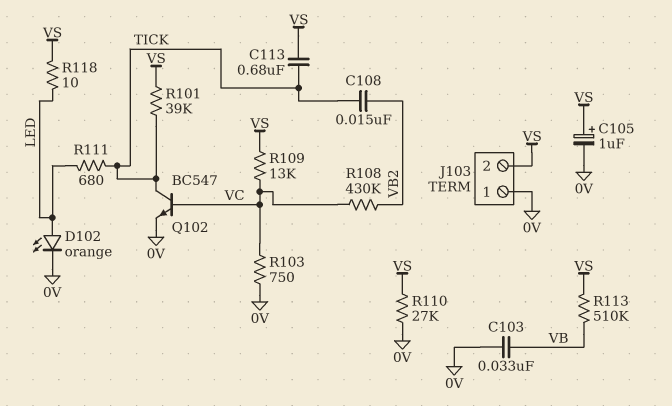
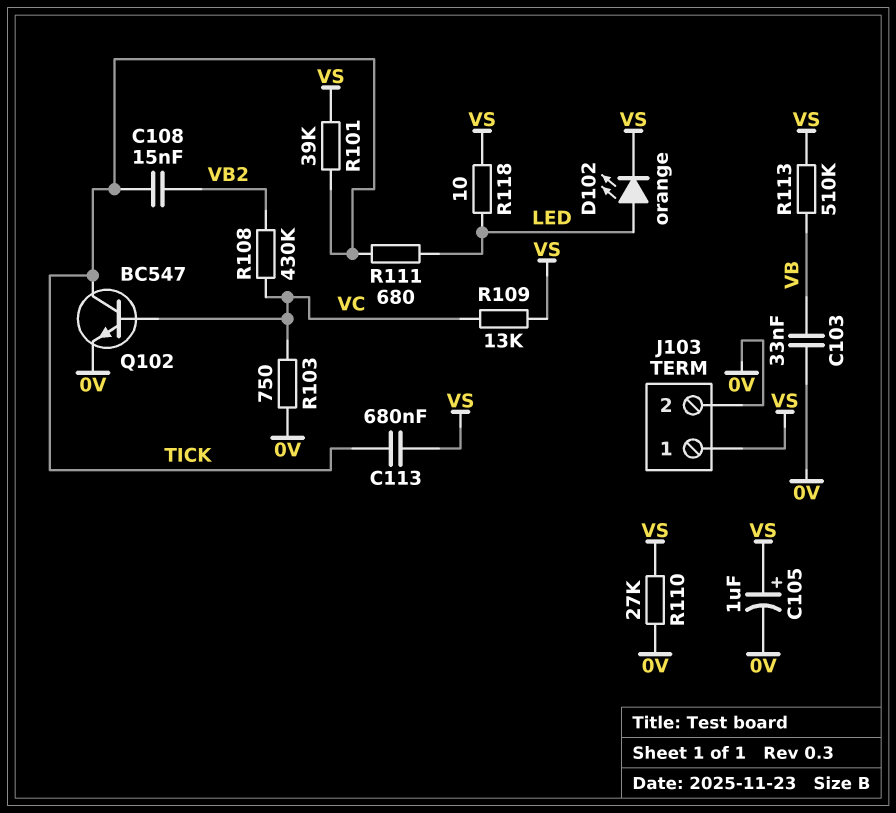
D102: LED orange (A LED, K 0V) -> LED orange (A LED, K VS)
J103 pin 1: 0V -> VS
J103 pin 2: VS -> 0V

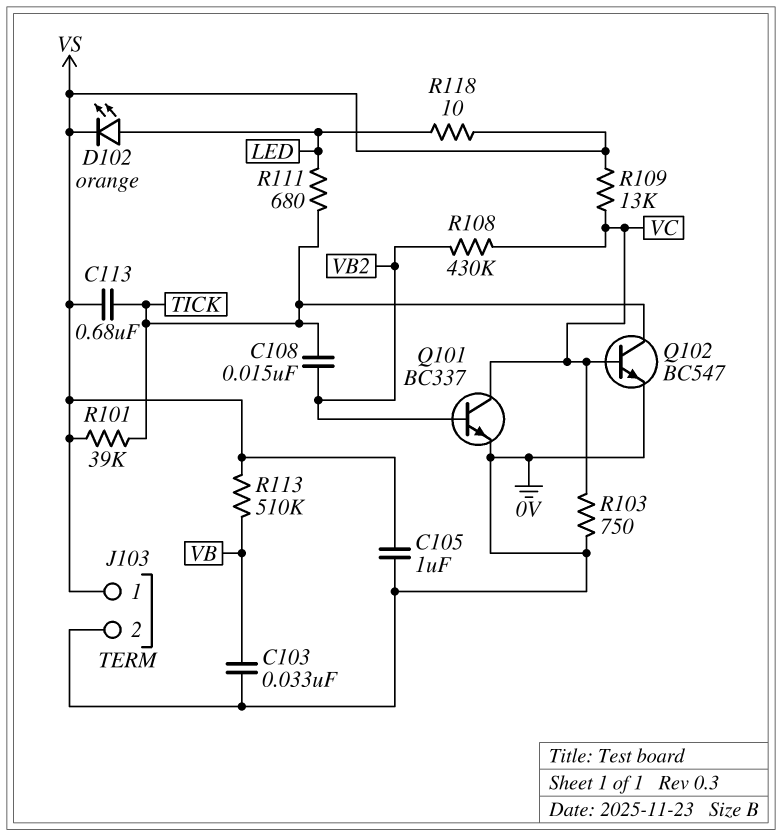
C105: 1uF (plus VS, minus 0V) -> 1uF (0V, VS)
Q101: none -> NPN BC337 (B VB2, C VC, E 0V)
R110: 27k (0V, VS) -> none

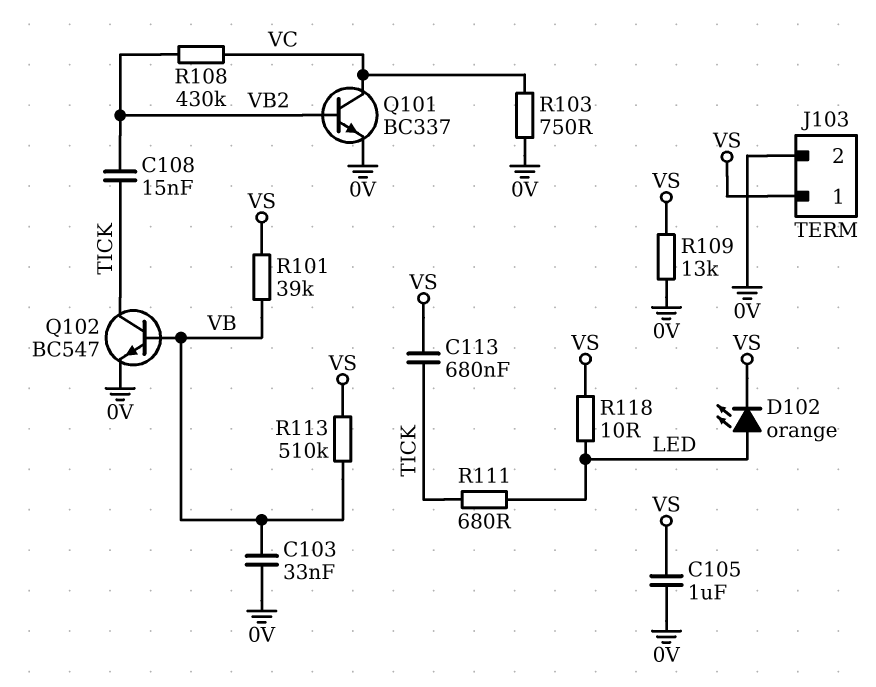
Q102: NPN BC547 (B VC, C TICK, E 0V) -> NPN BC547 (B VB, C TICK, E 0V)
R101: 39k (TICK, VS) -> 39k (VB, VS)
R109: 13k (VC, VS) -> 13k (0V, VS)

